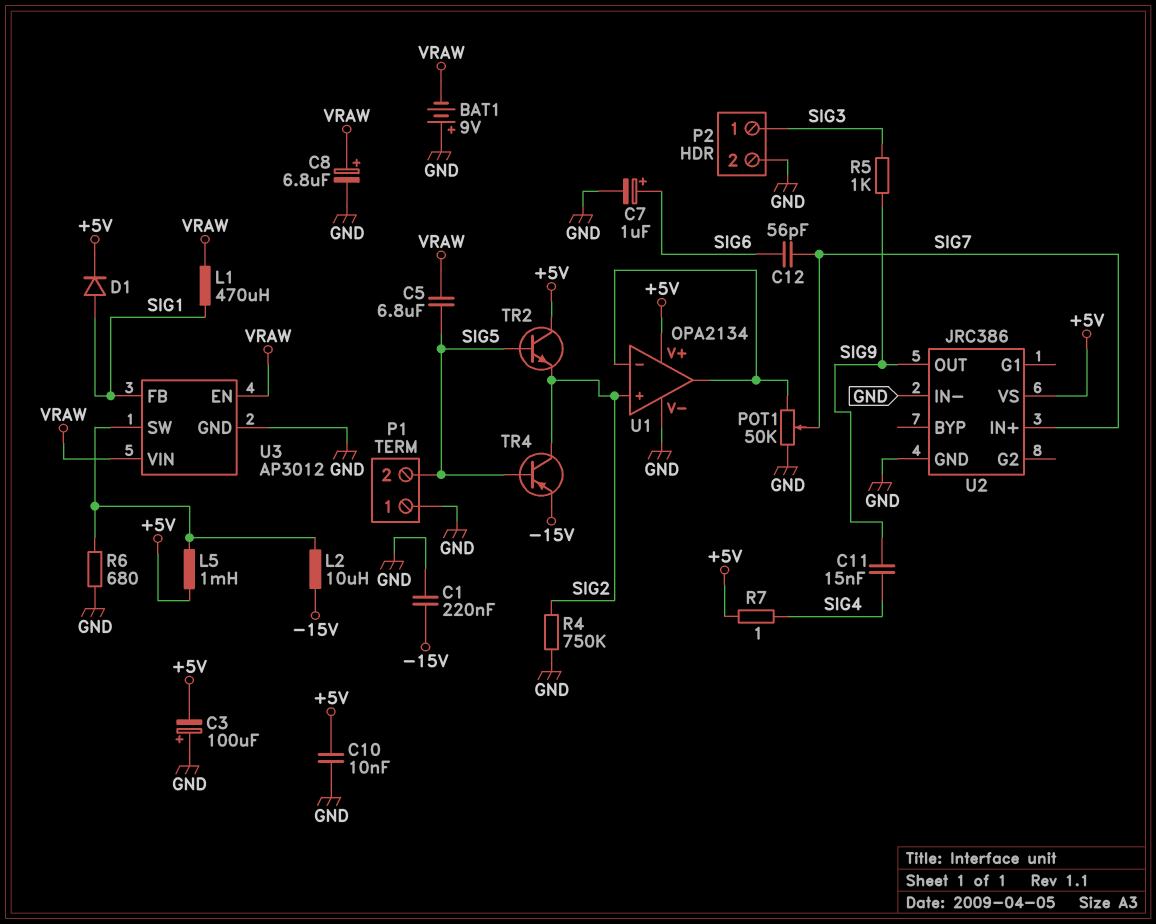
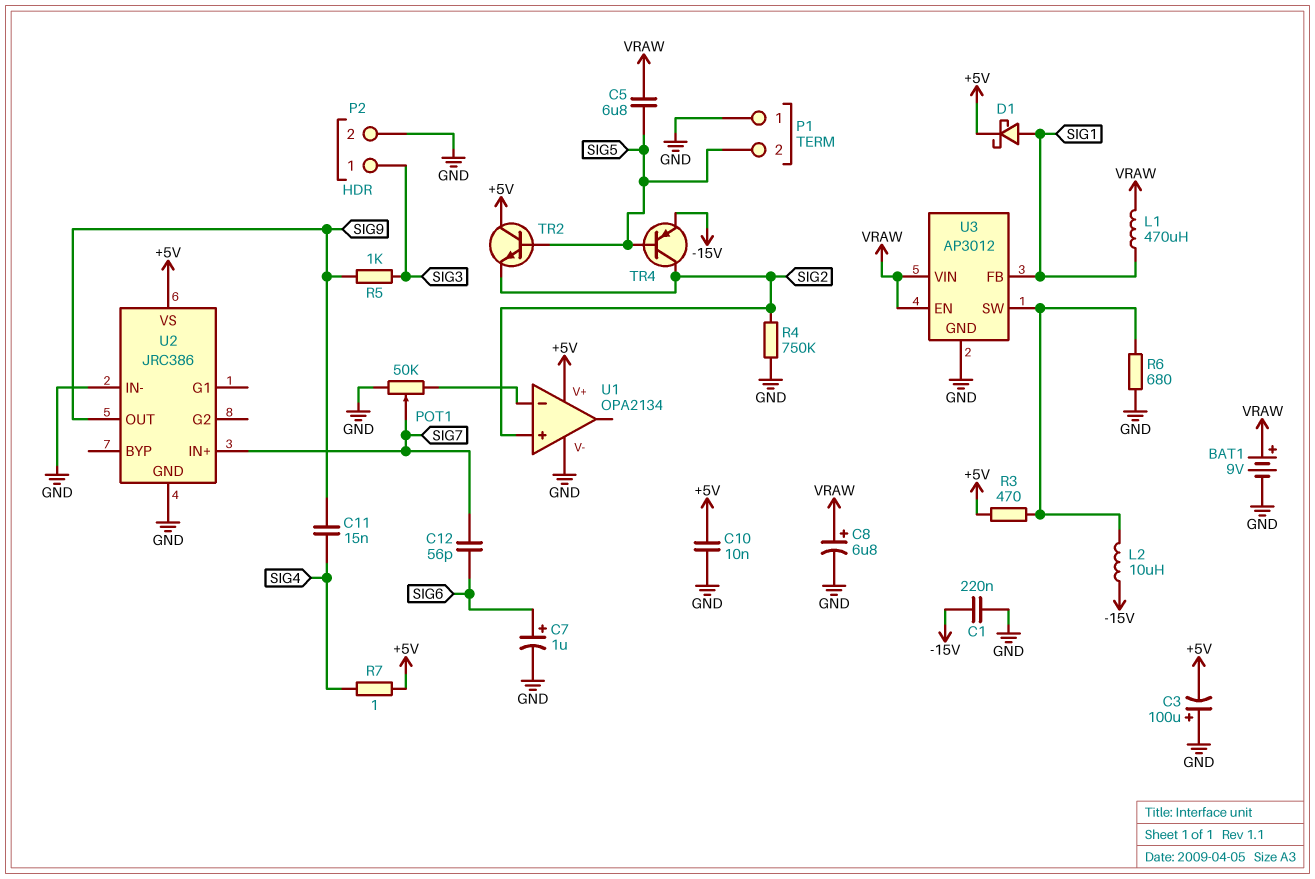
BAT1: 9V (plus GND, minus VRAW) -> 9V (plus VRAW, minus GND)
D1: diode (A SIG1, K +5V) -> schottky (A SIG1, K +5V)
L5: 1mH (+5V, U3/SW) -> none
R3: none -> 470 (+5V, U3/SW)
U1 pin out: U1/in- -> none

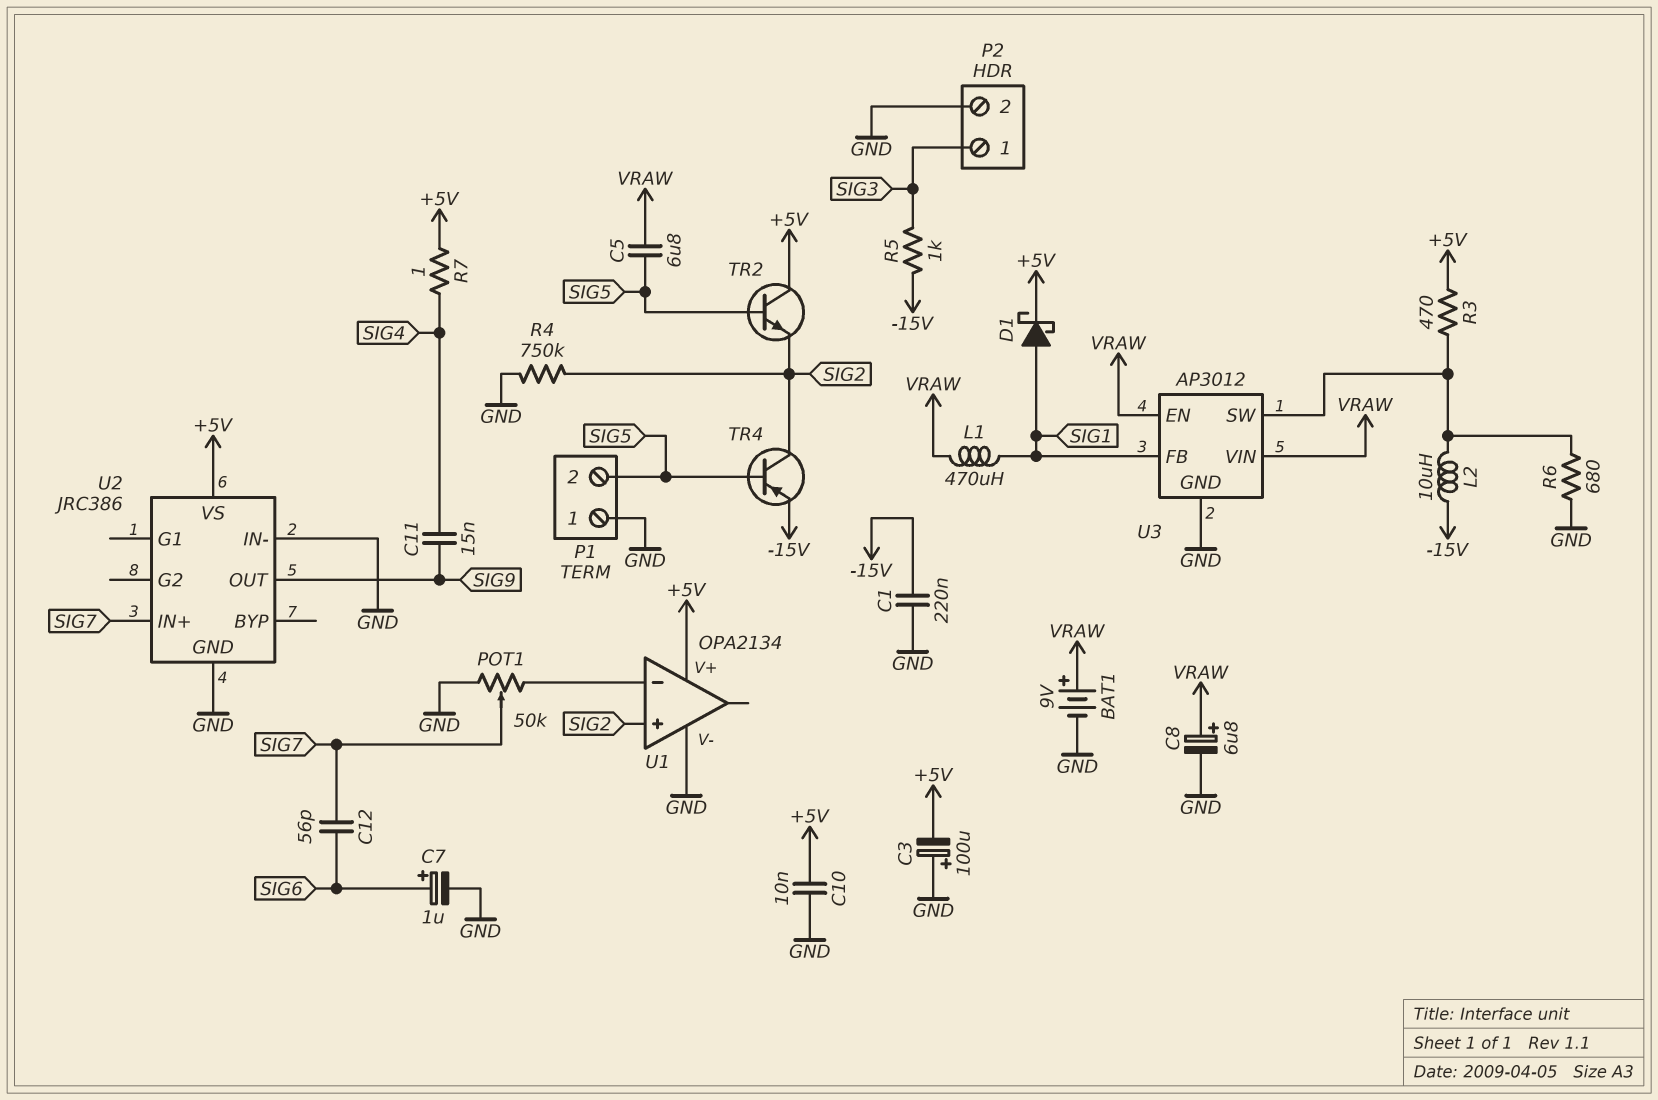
R5: 1k (SIG3, SIG9) -> 1k (-15V, SIG3)

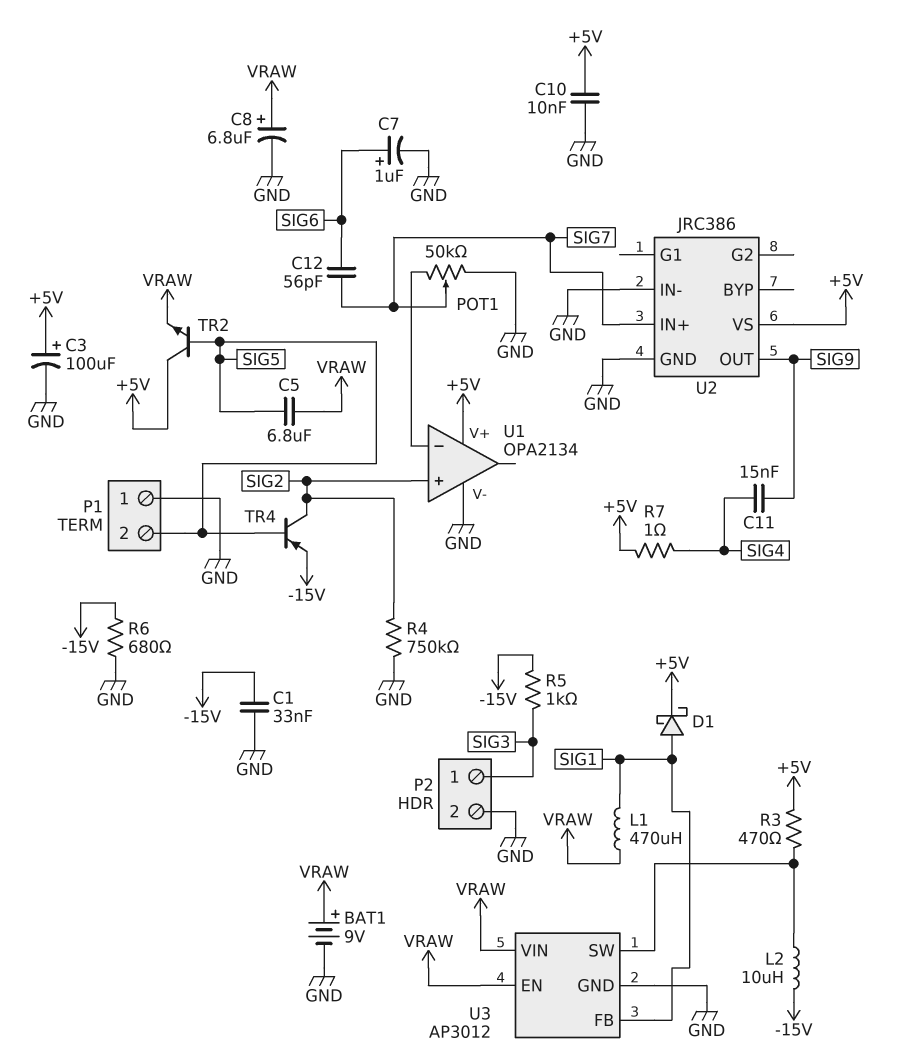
C1: 220nF (-15V, GND) -> 33nF (-15V, GND)
C3: 100uF (plus GND, minus +5V) -> 100uF (plus +5V, minus GND)
R6: 680 (GND, U3/SW) -> 680 (-15V, GND)
TR2: NPN (B SIG5, C +5V, E SIG2) -> NPN (B SIG5, C +5V, E VRAW)

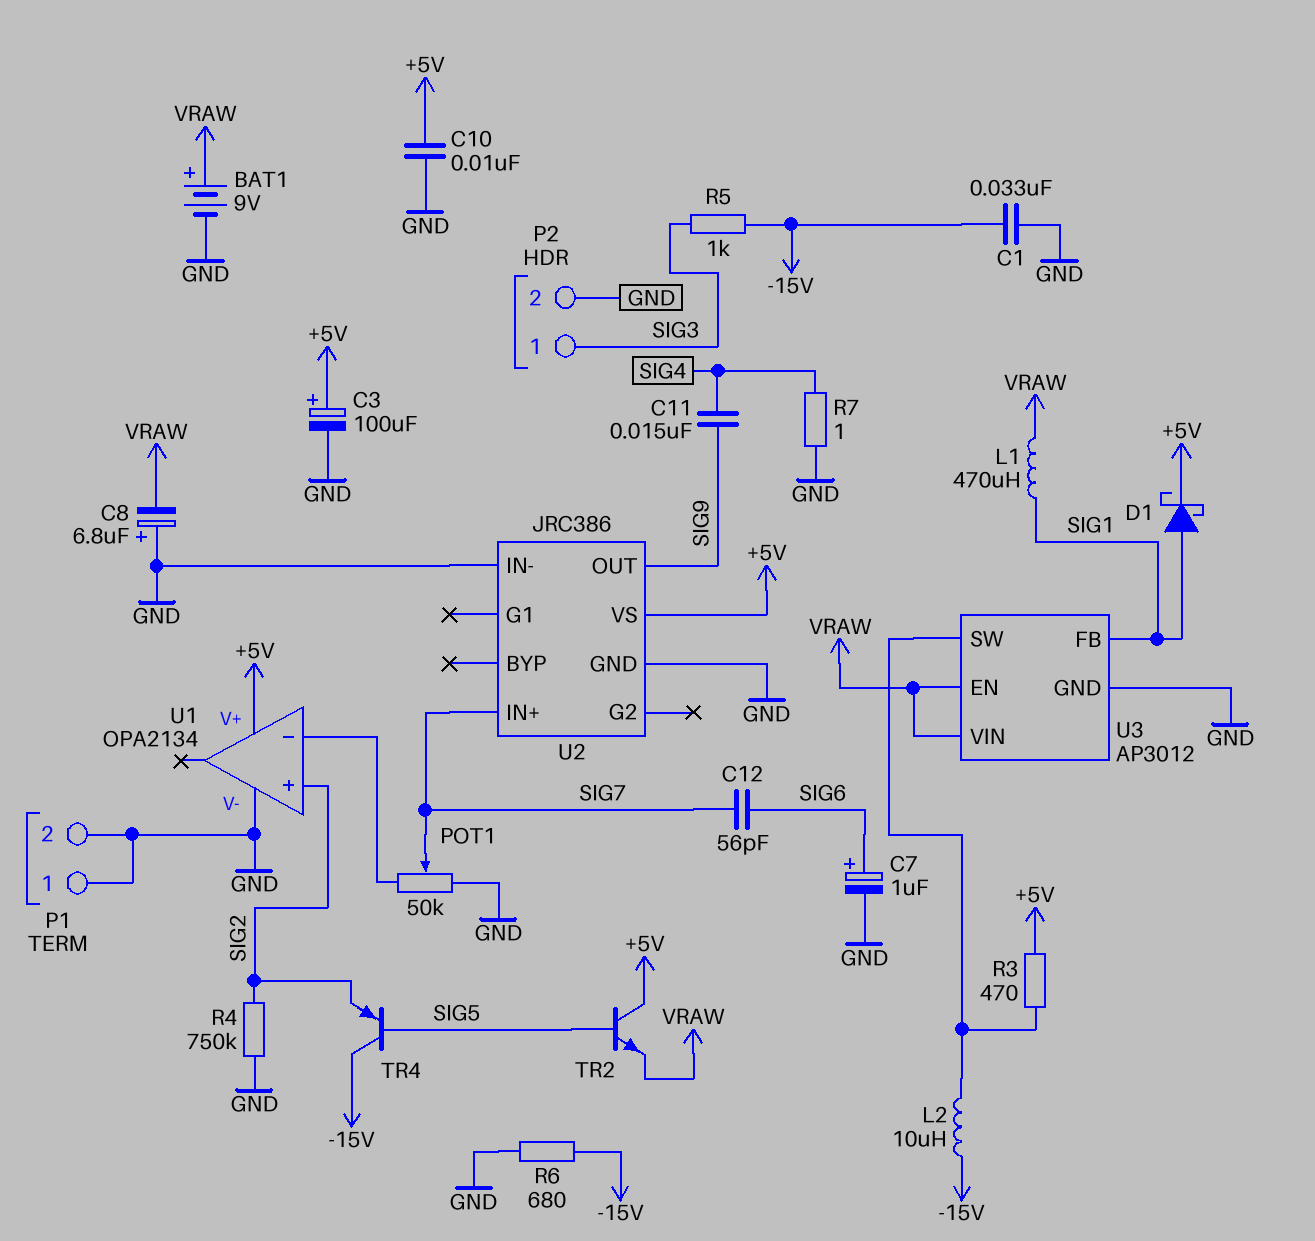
C5: 6.8uF (SIG5, VRAW) -> none
C8: 6.8uF (plus VRAW, minus GND) -> 6.8uF (plus GND, minus VRAW)
P1 pin 2: SIG5 -> GND
R7: 1 (+5V, SIG4) -> 1 (GND, SIG4)
TR4: PNP (B SIG5, C SIG2, E -15V) -> PNP (B SIG5, C -15V, E SIG2)

